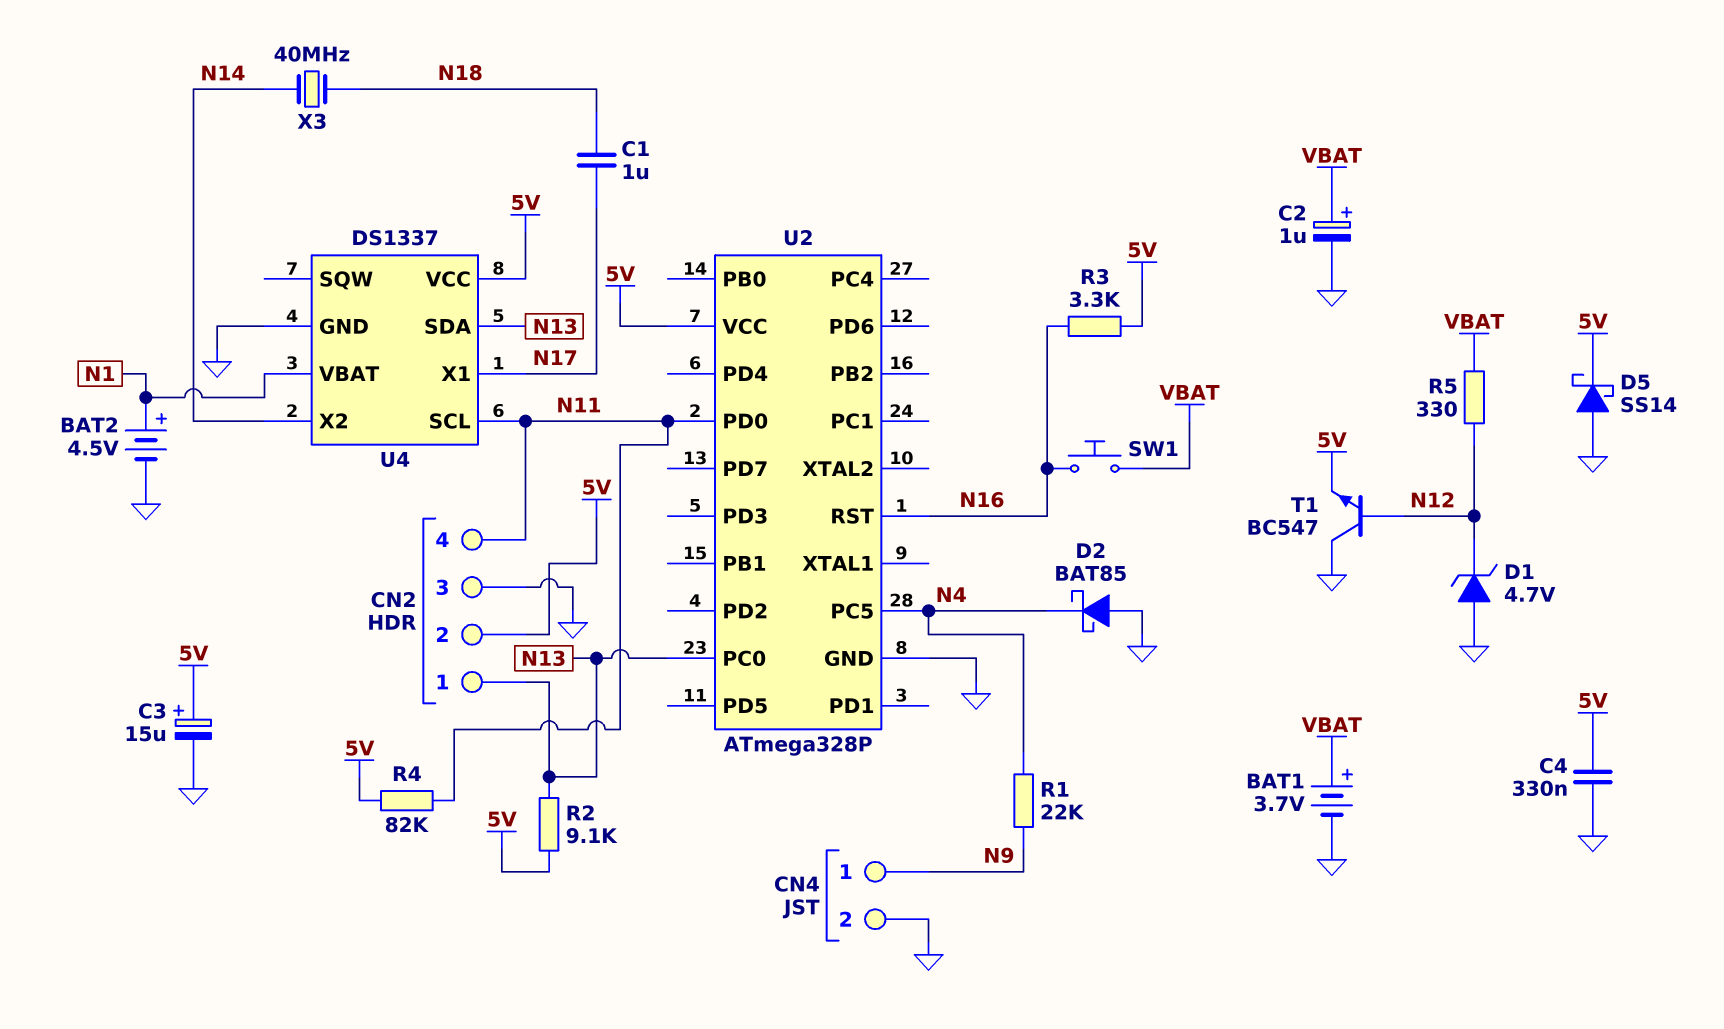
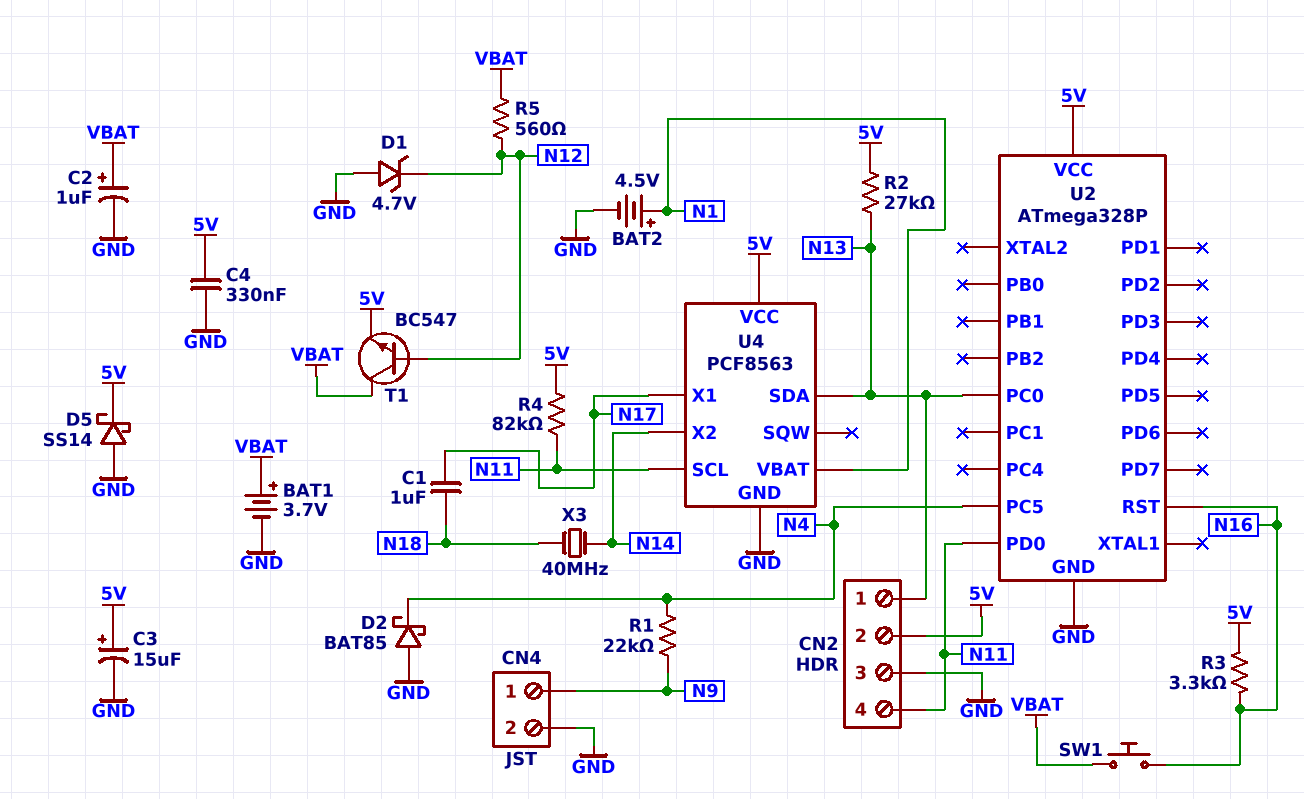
R2: 9.1k (5V, N13) -> 27k (5V, N13)
R5: 330 (N12, VBAT) -> 560 (N12, VBAT)
T1: NPN BC547 (B N12, C GND, E 5V) -> NPN BC547 (B N12, C VBAT, E 5V)
U4: DS1337 -> PCF8563

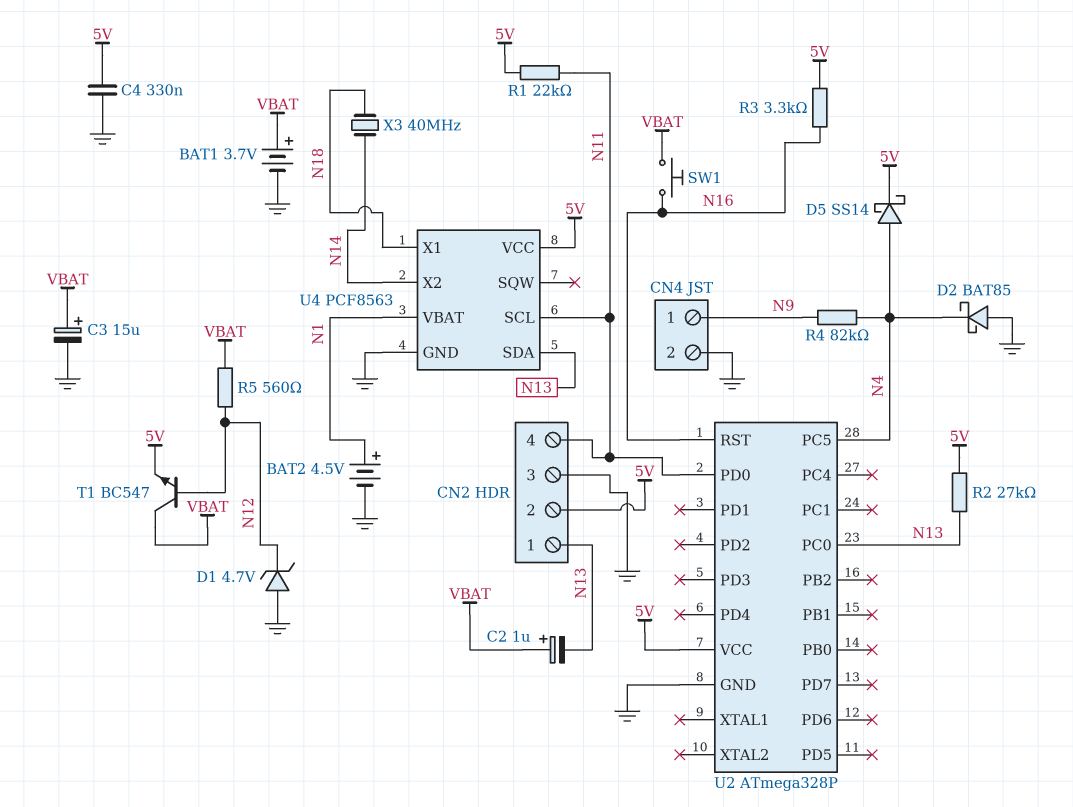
C1: 1uF (N17, N18) -> none
C2: 1uF (plus VBAT, minus GND) -> 1uF (plus VBAT, minus N13)
C3: 15uF (plus 5V, minus GND) -> 15uF (plus VBAT, minus GND)
D5: schottky SS14 (A GND, K 5V) -> schottky SS14 (A N4, K 5V)
R1: 22k (N4, N9) -> 22k (5V, N11)
R4: 82k (5V, N11) -> 82k (N4, N9)
U4 pin X1: N17 -> N18

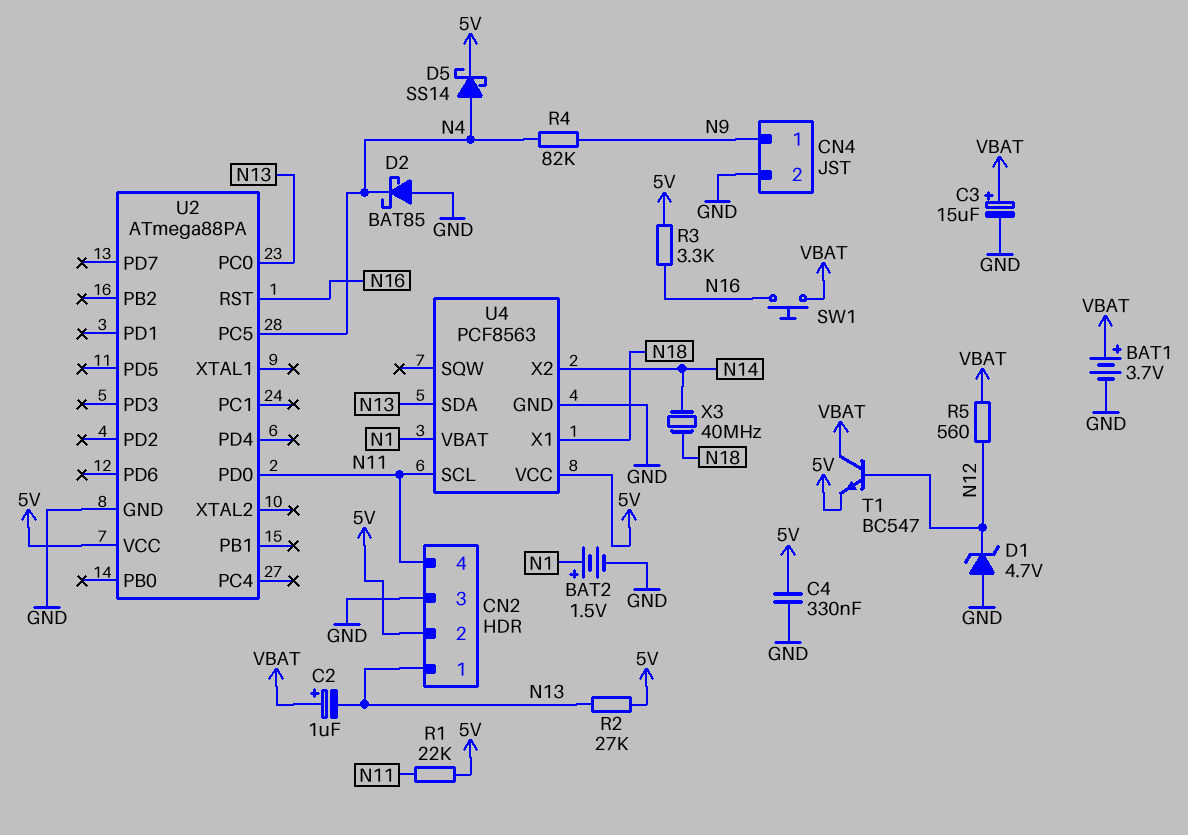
BAT2: 4.5V (plus N1, minus GND) -> 1.5V (plus N1, minus GND)
U2: ATmega328P -> ATmega88PA

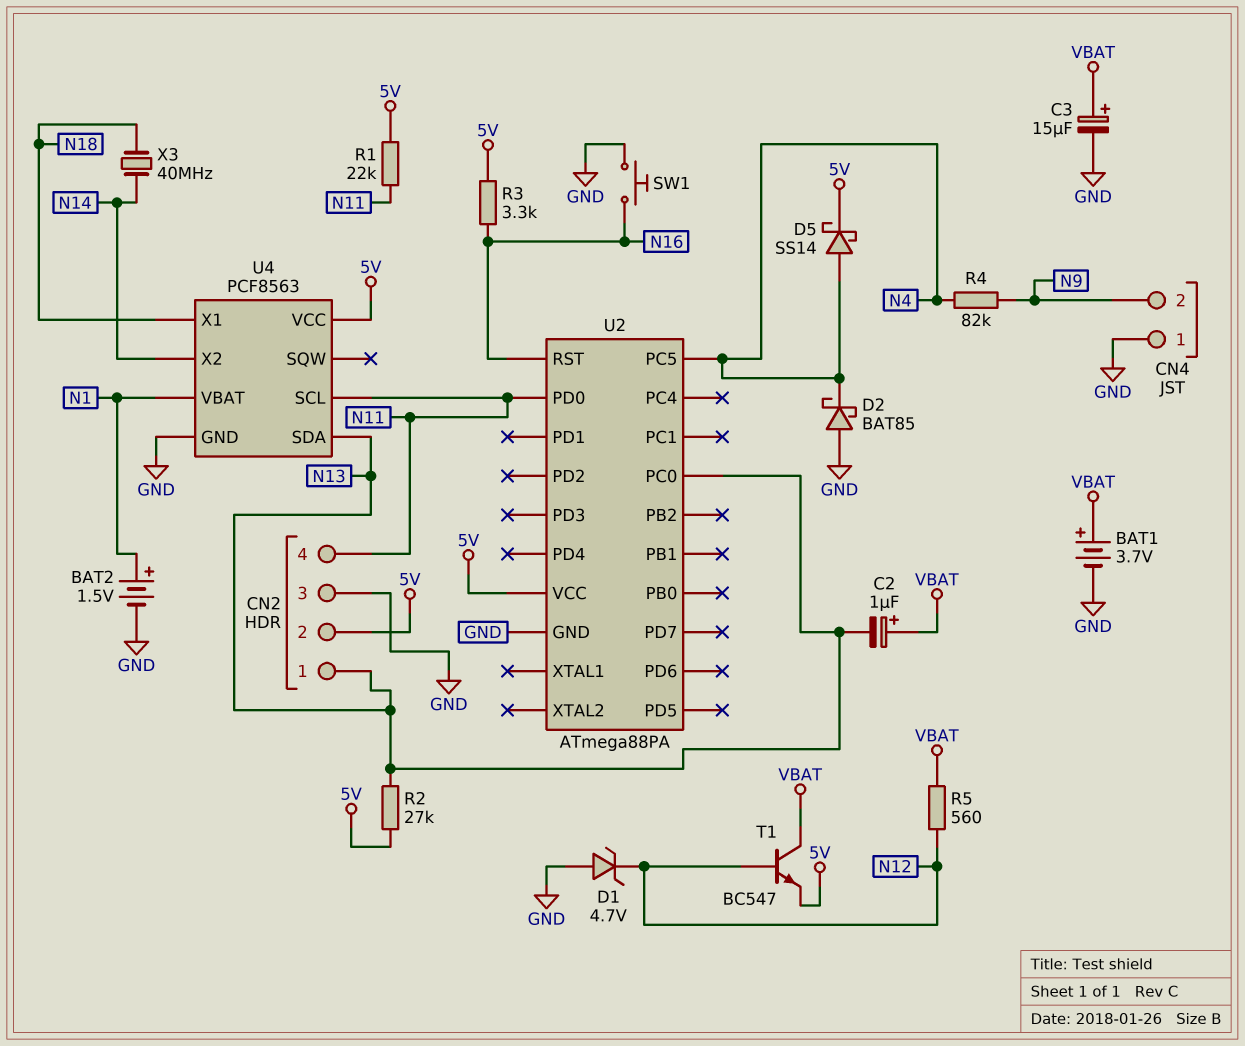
C4: 330nF (5V, GND) -> none
CN4 pin 1: N9 -> GND
CN4 pin 2: GND -> N9
SW1: button (N16, VBAT) -> button (GND, N16)

